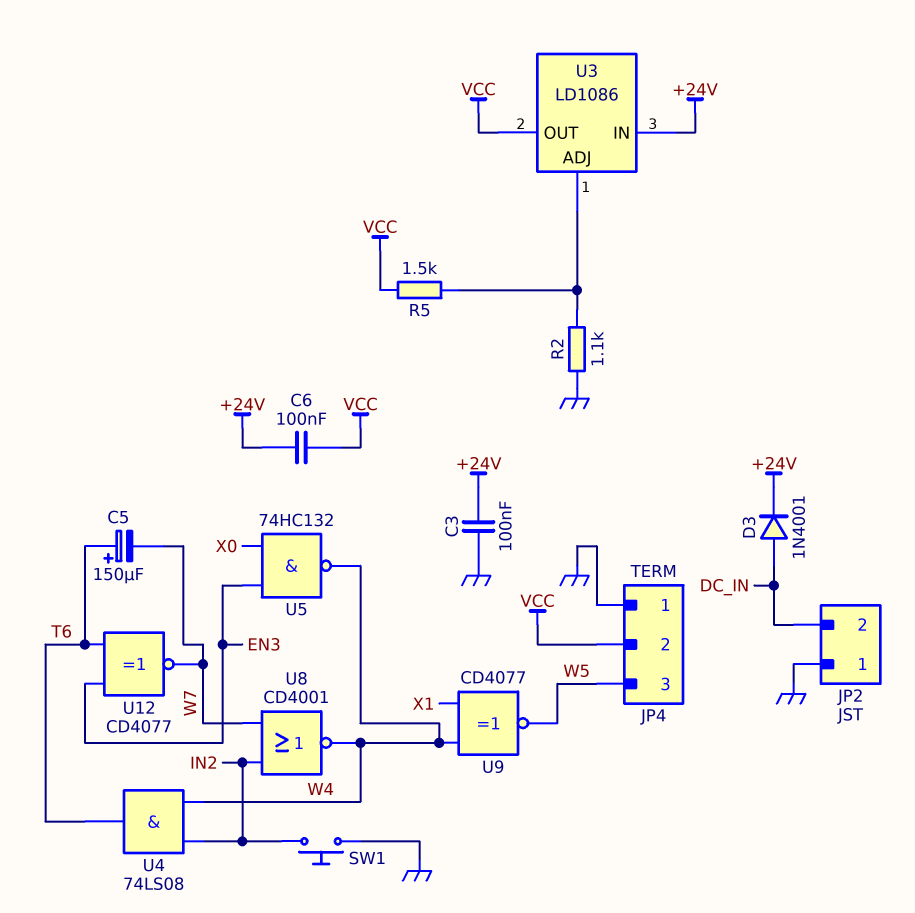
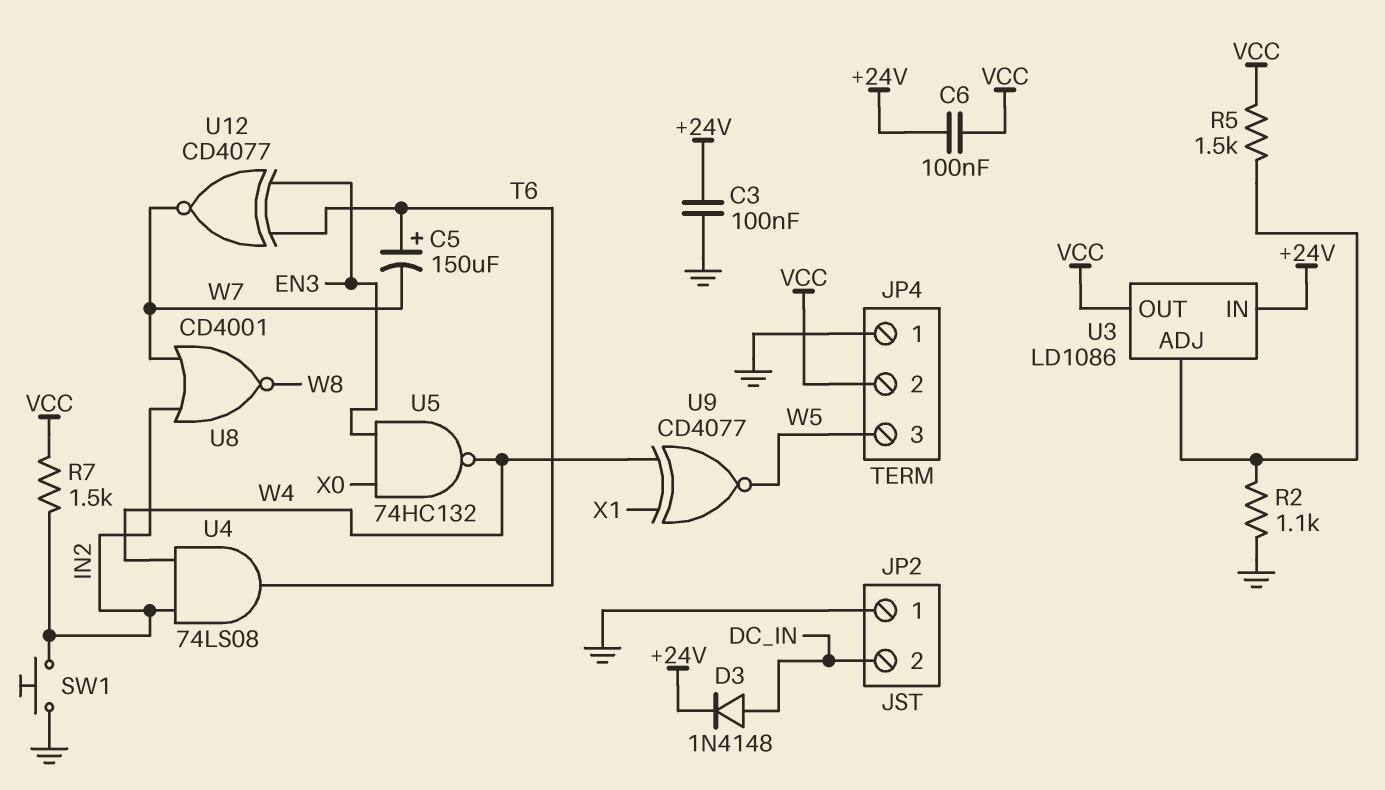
D3: diode 1N4001 (A DC_IN, K +24V) -> diode 1N4148 (A DC_IN, K +24V)
R7: none -> 1.5k (IN2, VCC)
U8: NOR CD4001 (in IN2, in W7, out W4) -> NOR CD4001 (in IN2, in W7, out W8)

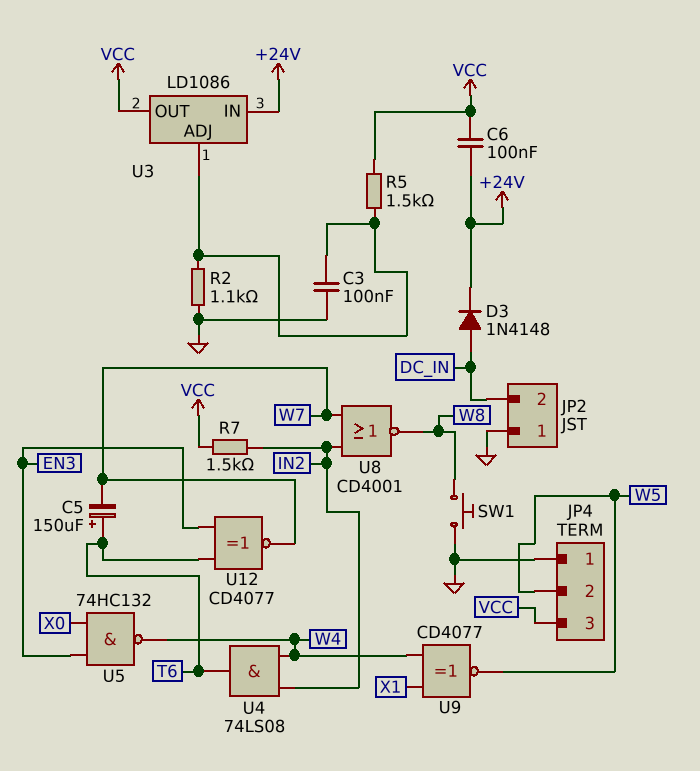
C3: 100nF (+24V, GND) -> 100nF (GND, U3/ADJ)
JP4 pin 2: VCC -> W5
JP4 pin 3: W5 -> VCC
SW1: button (GND, IN2) -> button (GND, W8)

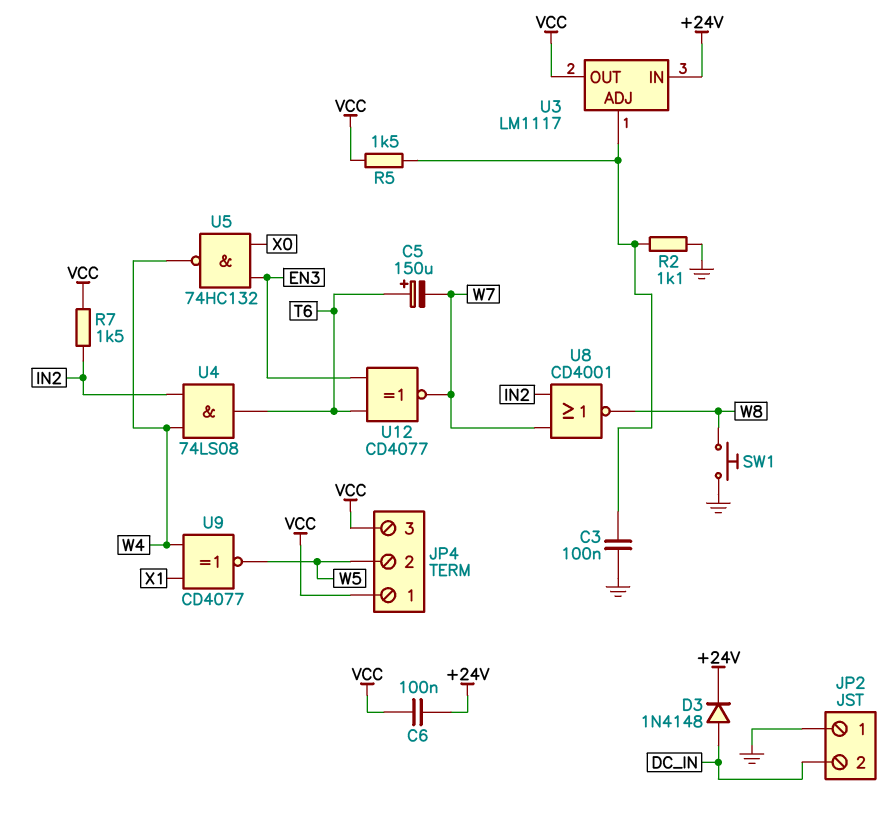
JP4 pin 1: GND -> VCC
U3: LD1086 -> LM1117

